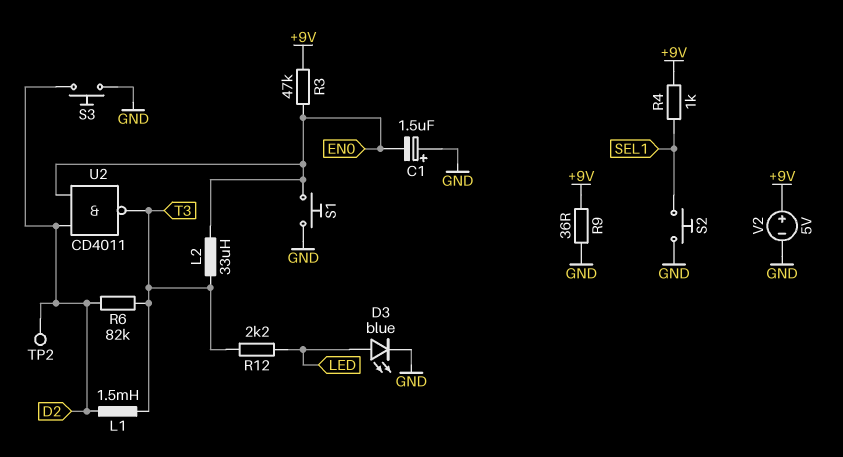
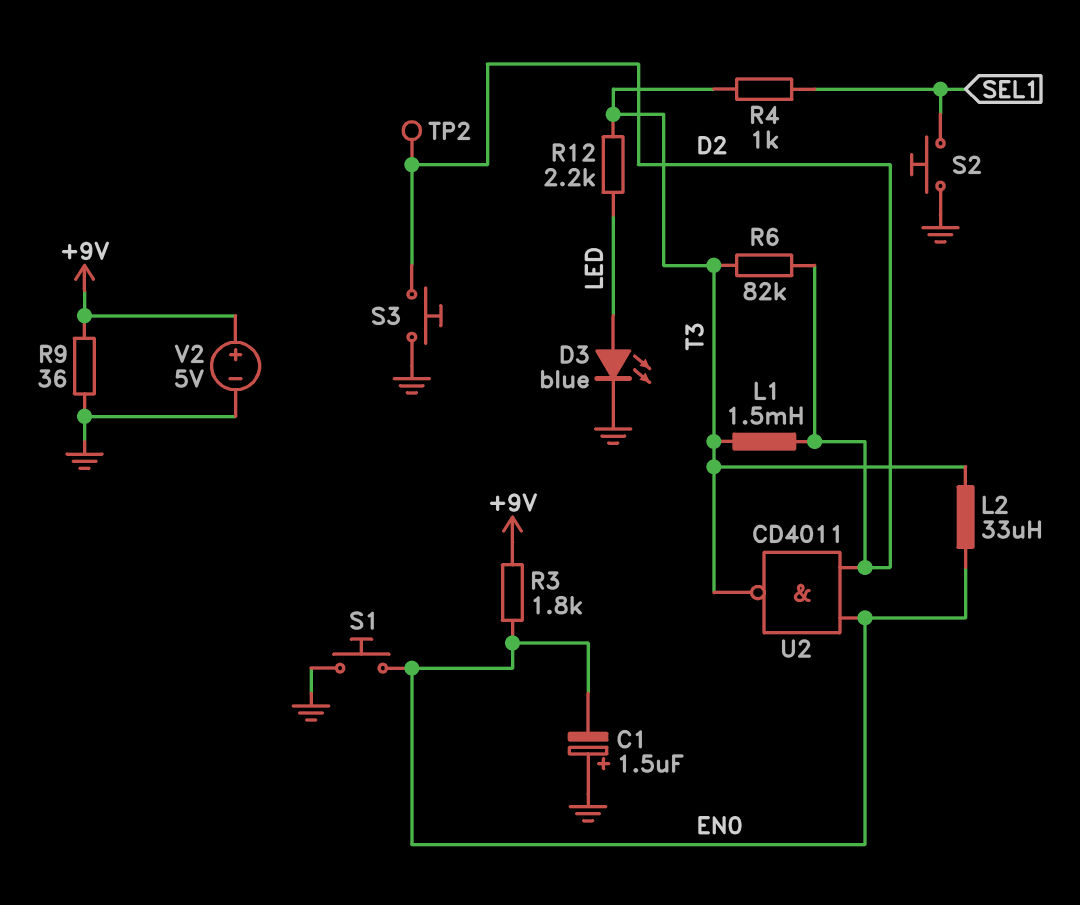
R3: 47k (+9V, EN0) -> 1.8k (+9V, EN0)
R4: 1k (+9V, SEL1) -> 1k (SEL1, T3)

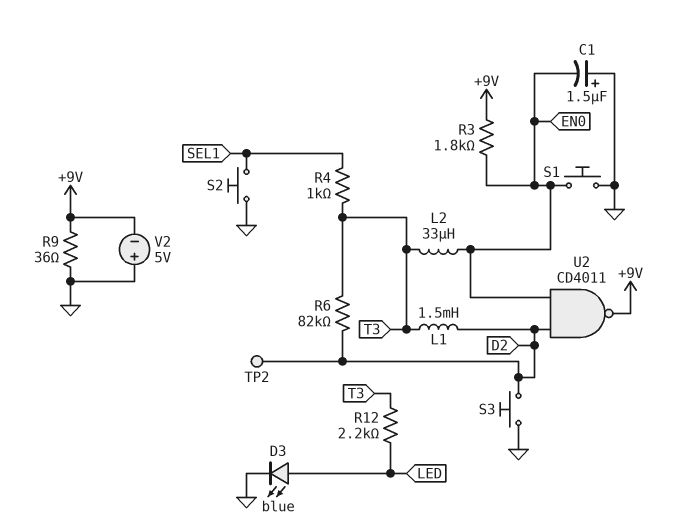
U2: NAND CD4011 (in D2, in EN0, out T3) -> NAND CD4011 (in D2, in EN0, out +9V)
V2: 5V (plus +9V, minus GND) -> 5V (plus GND, minus +9V)

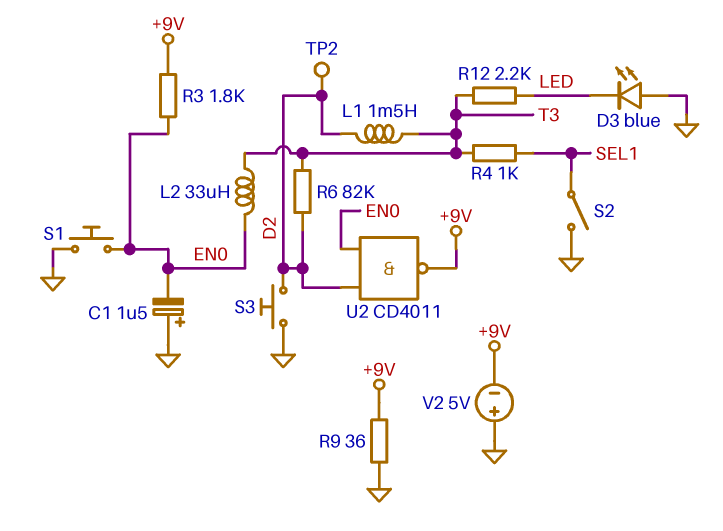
D3: LED blue (A LED, K GND) -> LED blue (A GND, K LED)
S2: button (GND, SEL1) -> switch (GND, SEL1)

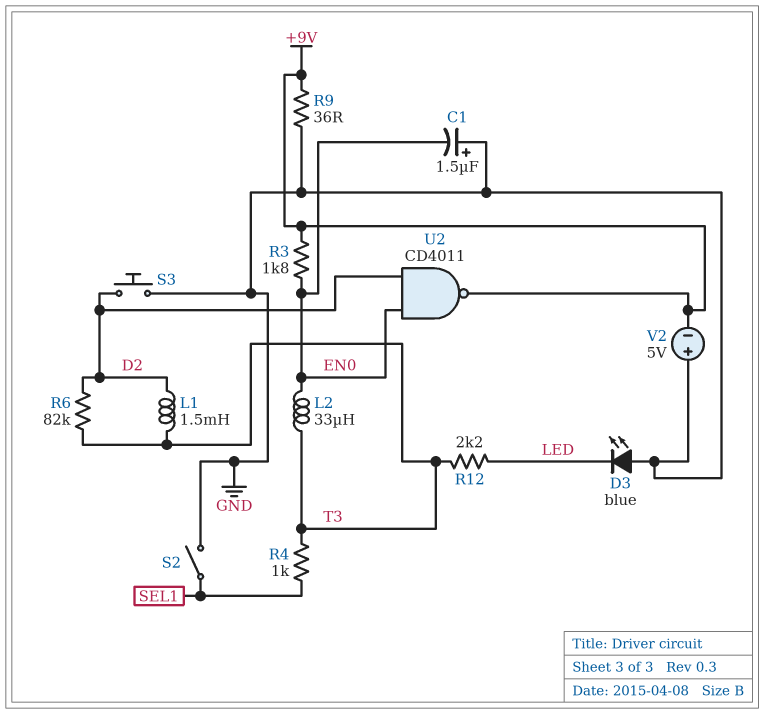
S1: button (EN0, GND) -> none
TP2: test point (D2) -> none

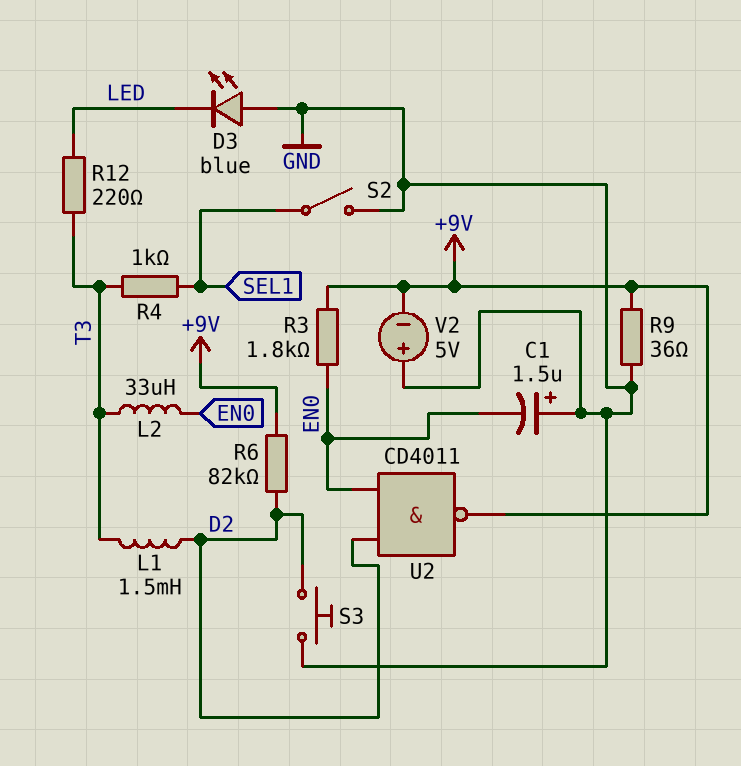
R6: 82k (D2, T3) -> 82k (+9V, D2)
R12: 2.2k (LED, T3) -> 220 (LED, T3)

